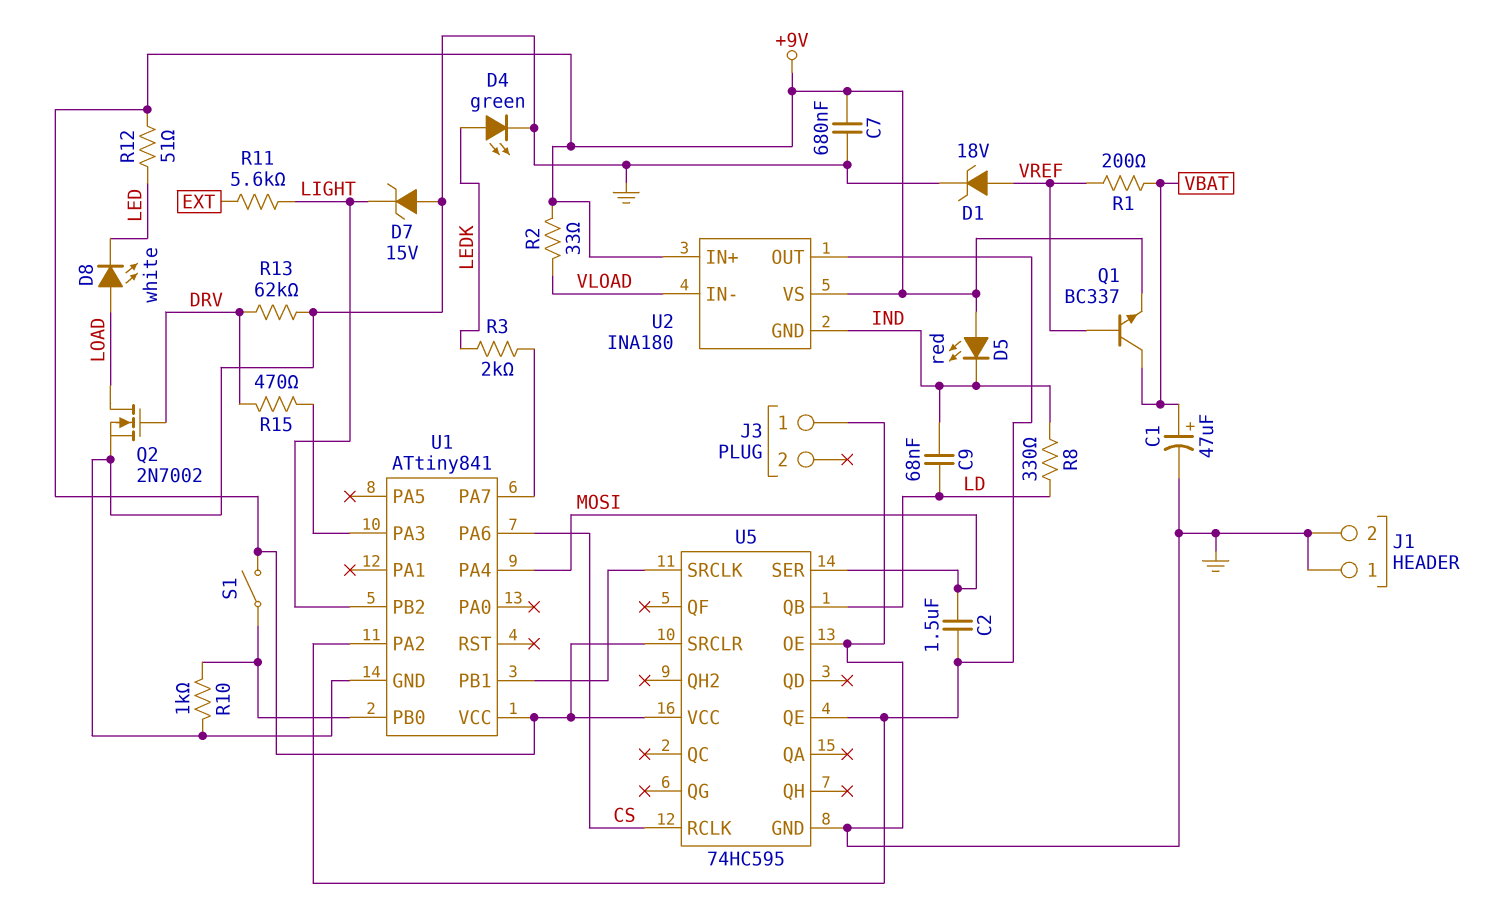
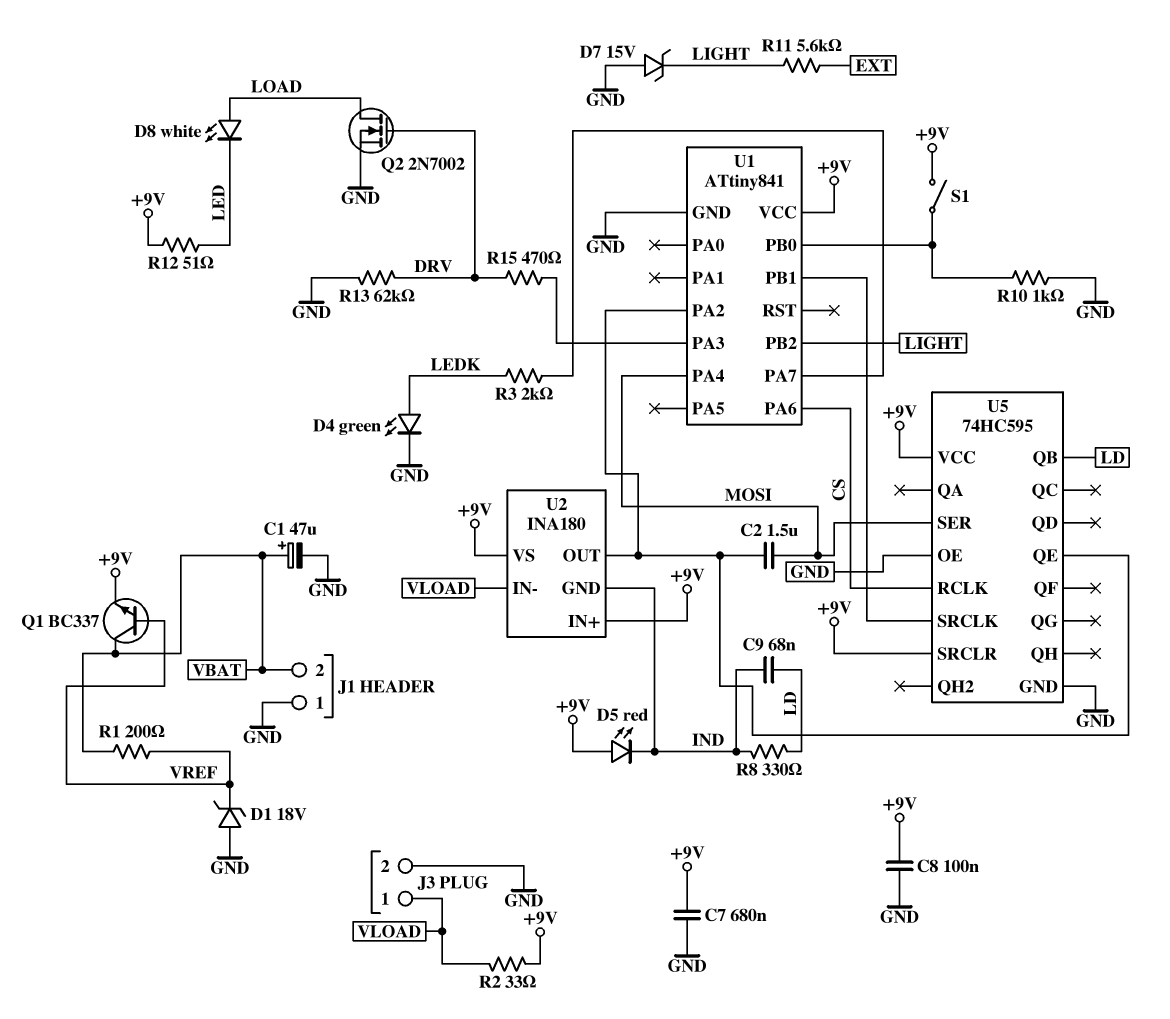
C8: none -> 100nF (+9V, GND)
D1: zener 18V (A VREF, K GND) -> zener 18V (A GND, K VREF)
J1 pin 2: GND -> VBAT
J3 pin 1: GND -> VLOAD
J3 pin 2: none -> GND

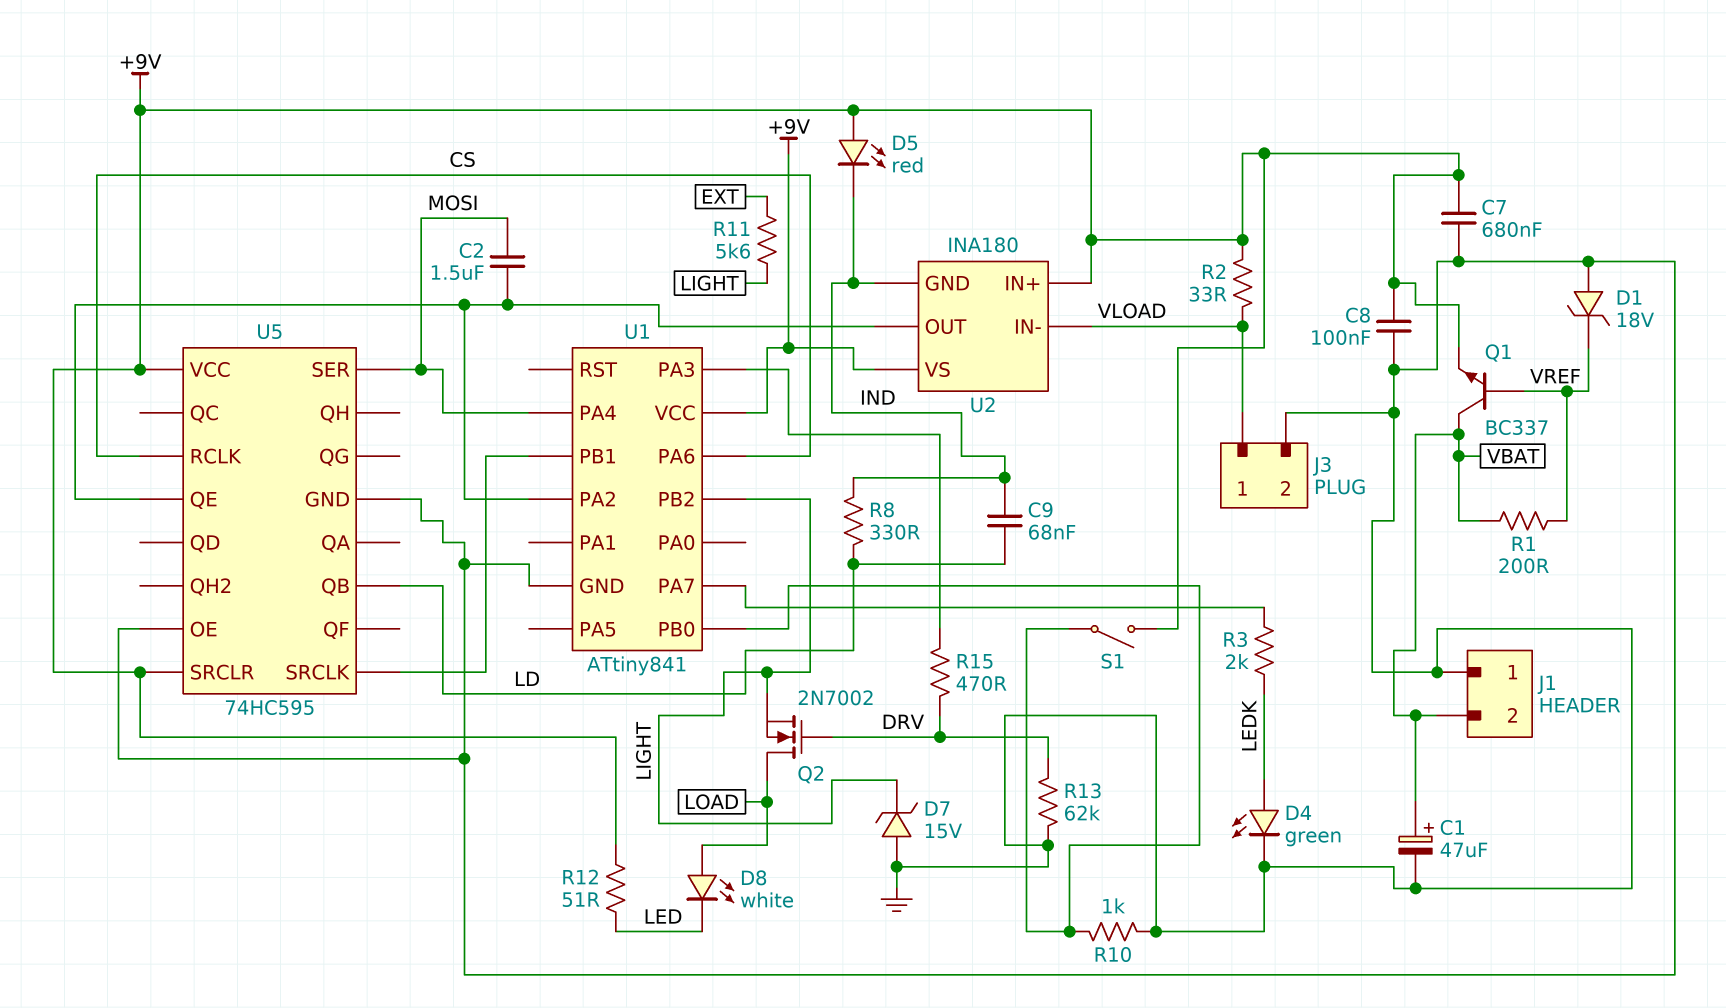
Q2: NMOS 2N7002 (G DRV, D LOAD, S GND) -> NMOS 2N7002 (G DRV, D LOAD, S LIGHT)

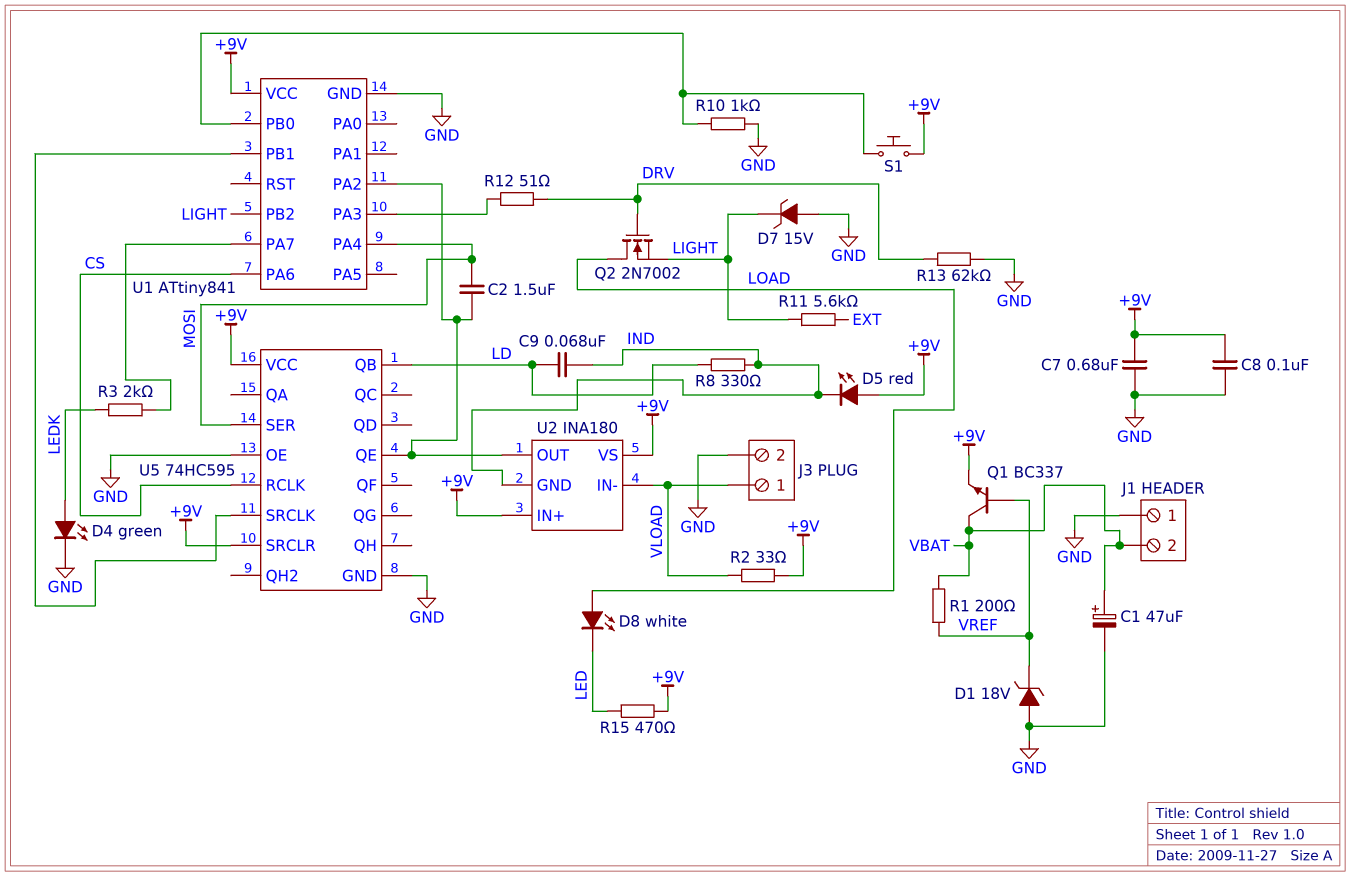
R12: 51 (+9V, LED) -> 51 (DRV, U1/PA3)
R15: 470 (DRV, U1/PA3) -> 470 (+9V, LED)
S1: switch (+9V, U1/PB0) -> button (+9V, U1/PB0)

